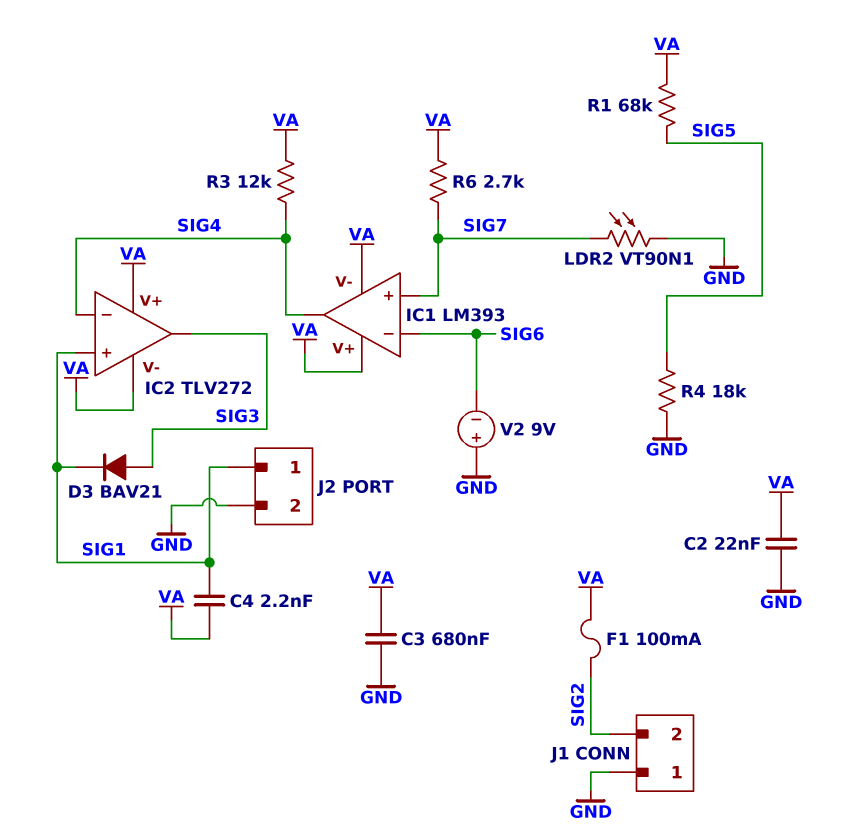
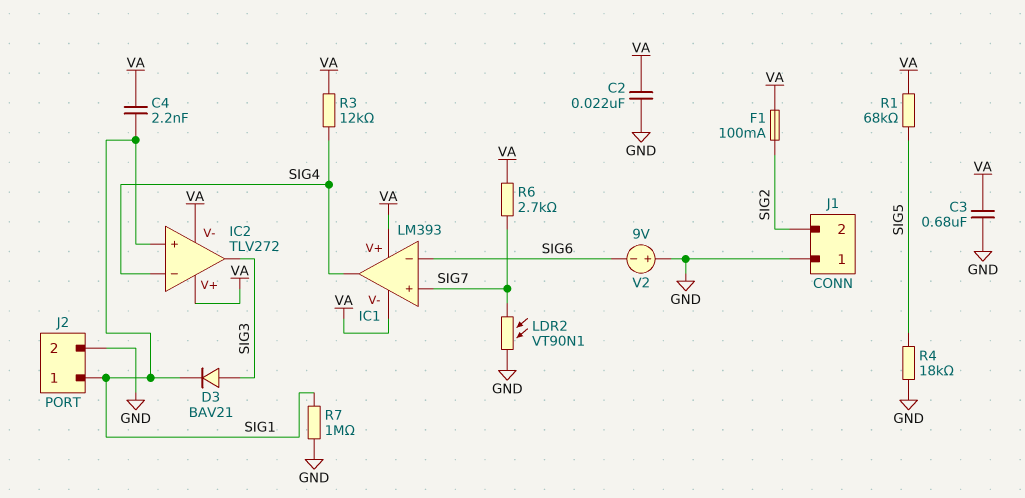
R7: none -> 1M (GND, SIG1)

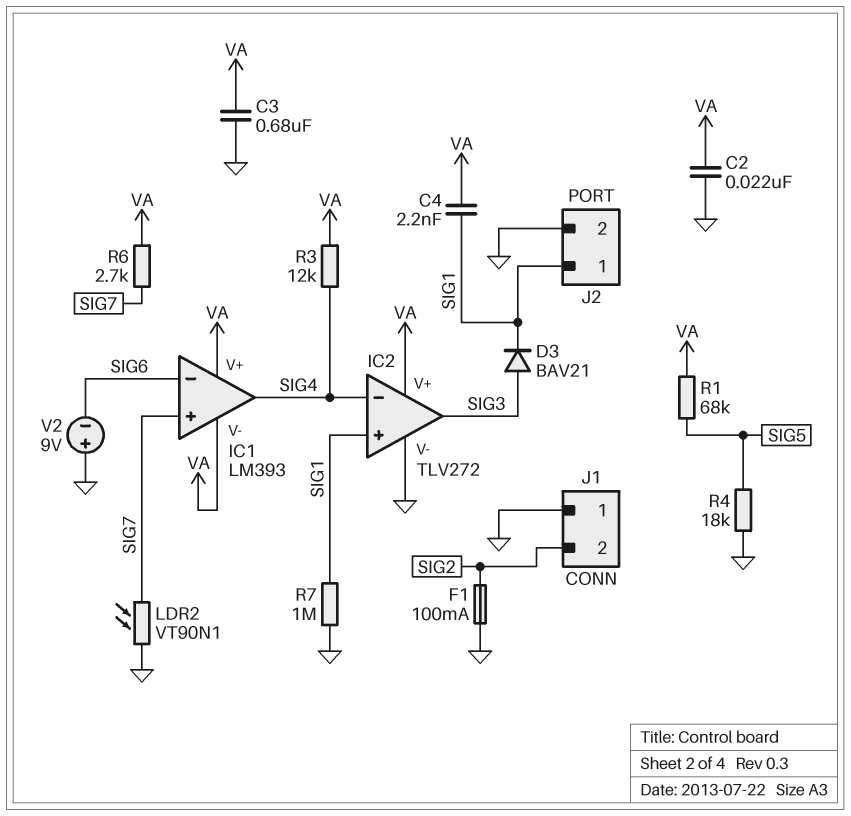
F1: 100mA (SIG2, VA) -> 100mA (GND, SIG2)
IC2 pin V-: VA -> GND

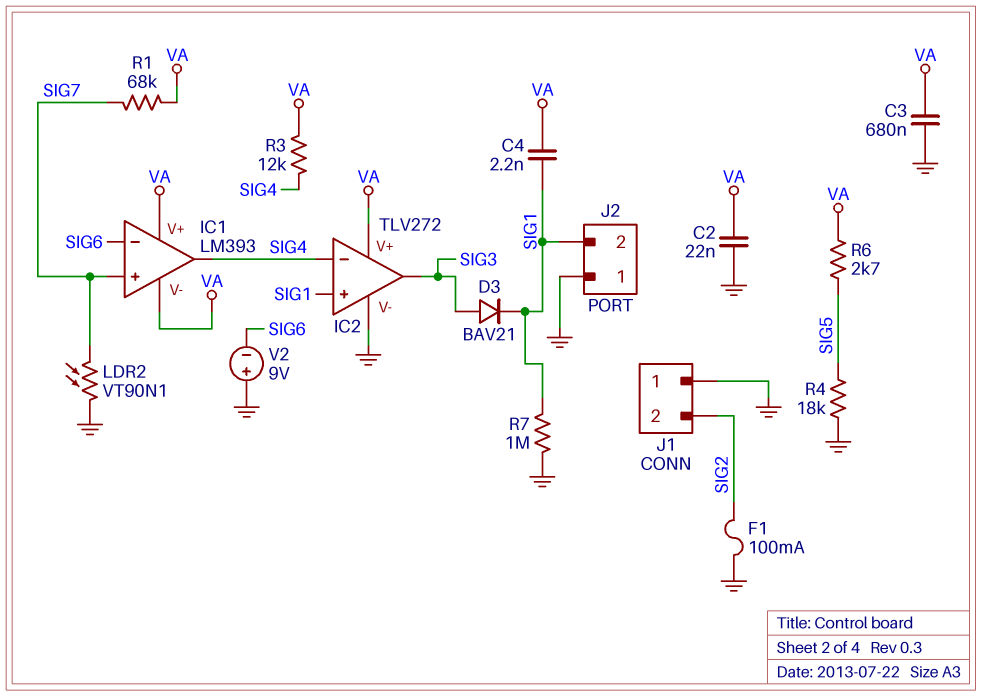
J2 pin 1: SIG1 -> GND
J2 pin 2: GND -> SIG1
R1: 68k (SIG5, VA) -> 68k (SIG7, VA)
R6: 2.7k (SIG7, VA) -> 2.7k (SIG5, VA)

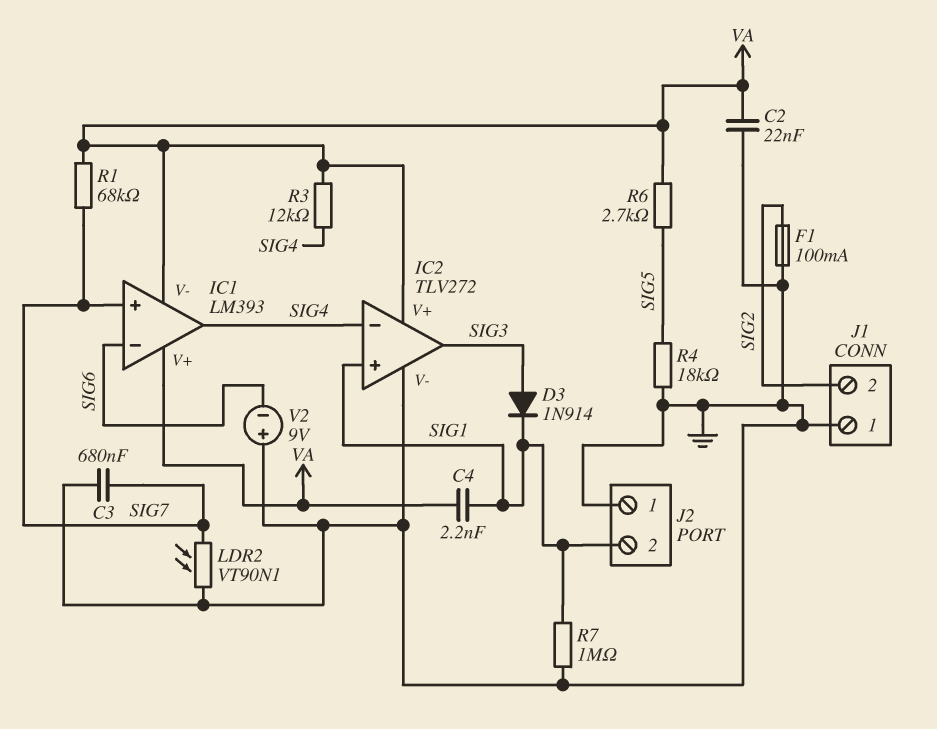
C3: 680nF (GND, VA) -> 680nF (GND, SIG7)
D3: diode BAV21 (A SIG3, K SIG1) -> diode 1N914 (A SIG3, K SIG1)

